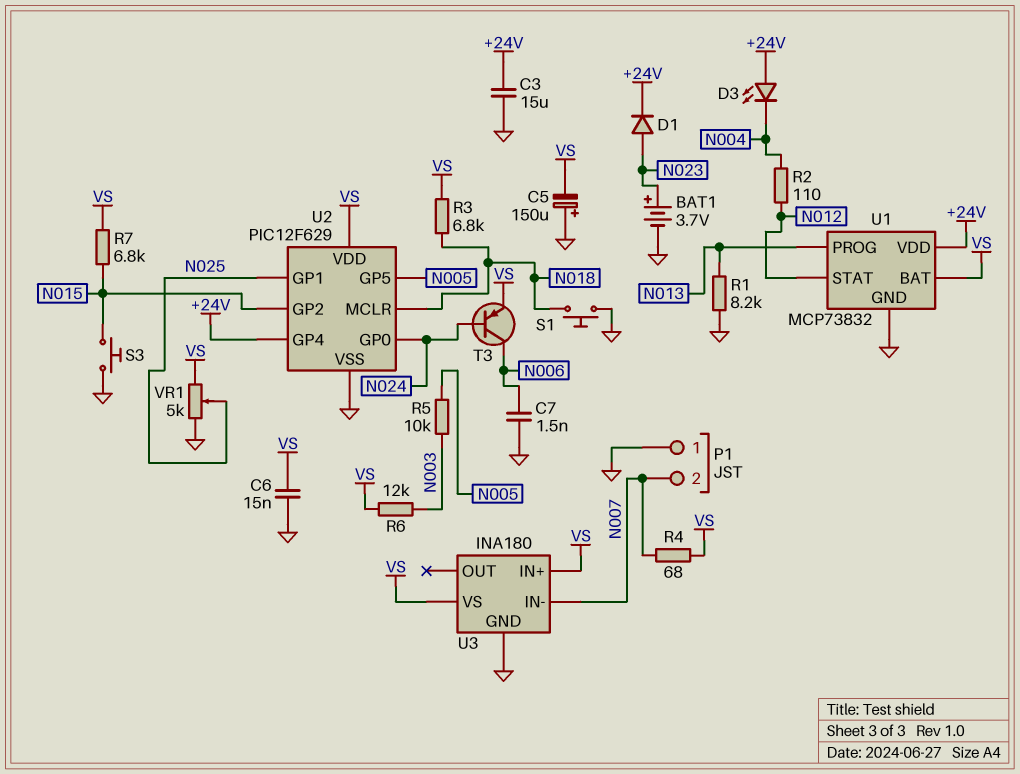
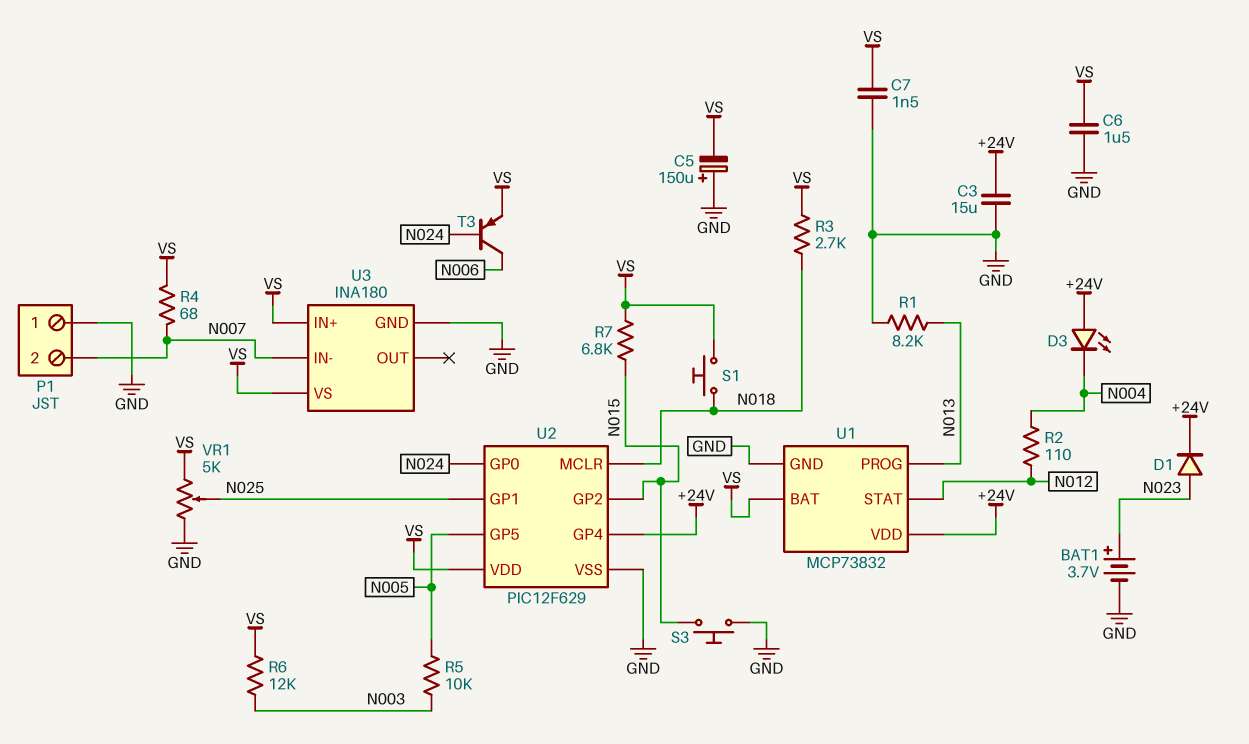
C6: 15nF (GND, VS) -> 1.5uF (GND, VS)
C7: 1.5nF (GND, N006) -> 1.5nF (GND, VS)
R3: 6.8k (N018, VS) -> 2.7k (N018, VS)
S1: button (GND, N018) -> button (N018, VS)

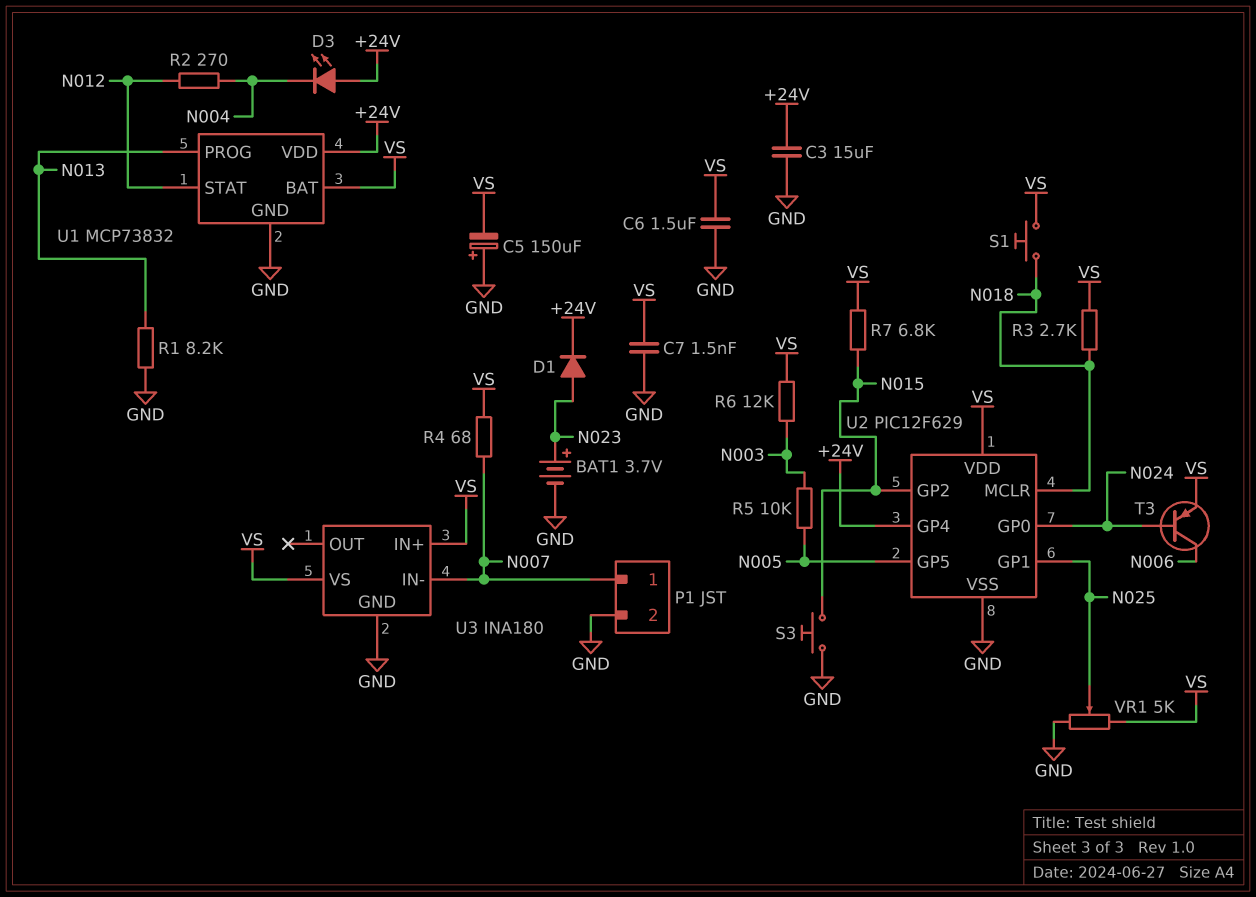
P1 pin 1: GND -> N007
P1 pin 2: N007 -> GND
R2: 110 (N004, N012) -> 270 (N004, N012)

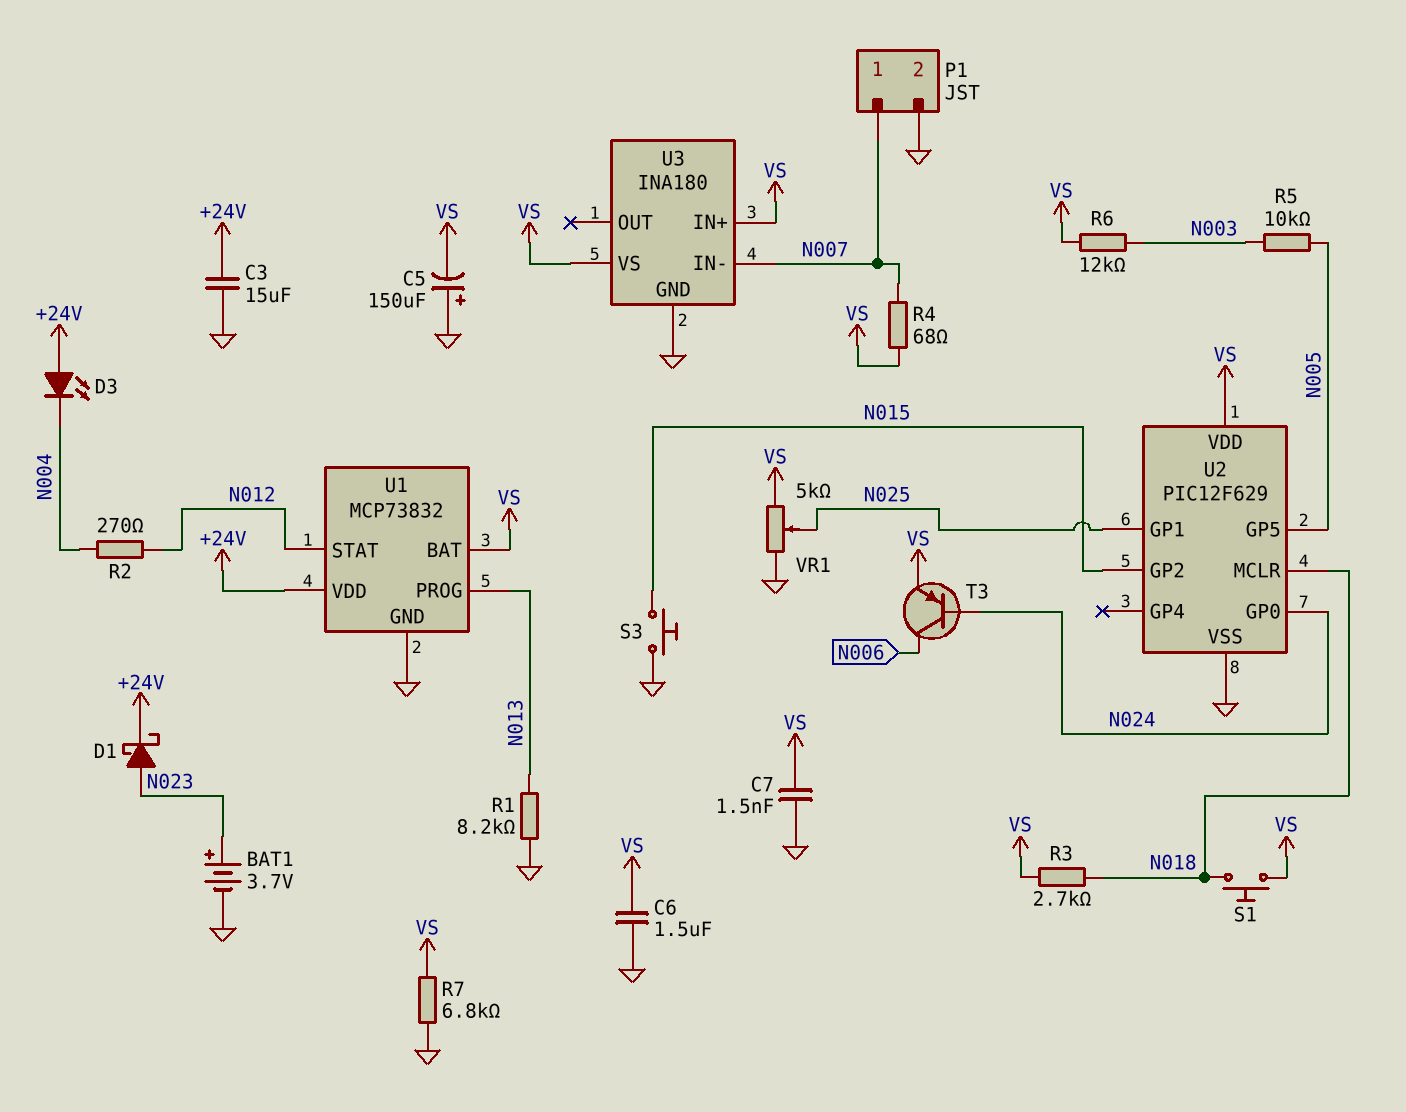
D1: diode (A N023, K +24V) -> schottky (A N023, K +24V)
R7: 6.8k (N015, VS) -> 6.8k (GND, VS)
U2 pin GP4: +24V -> none

